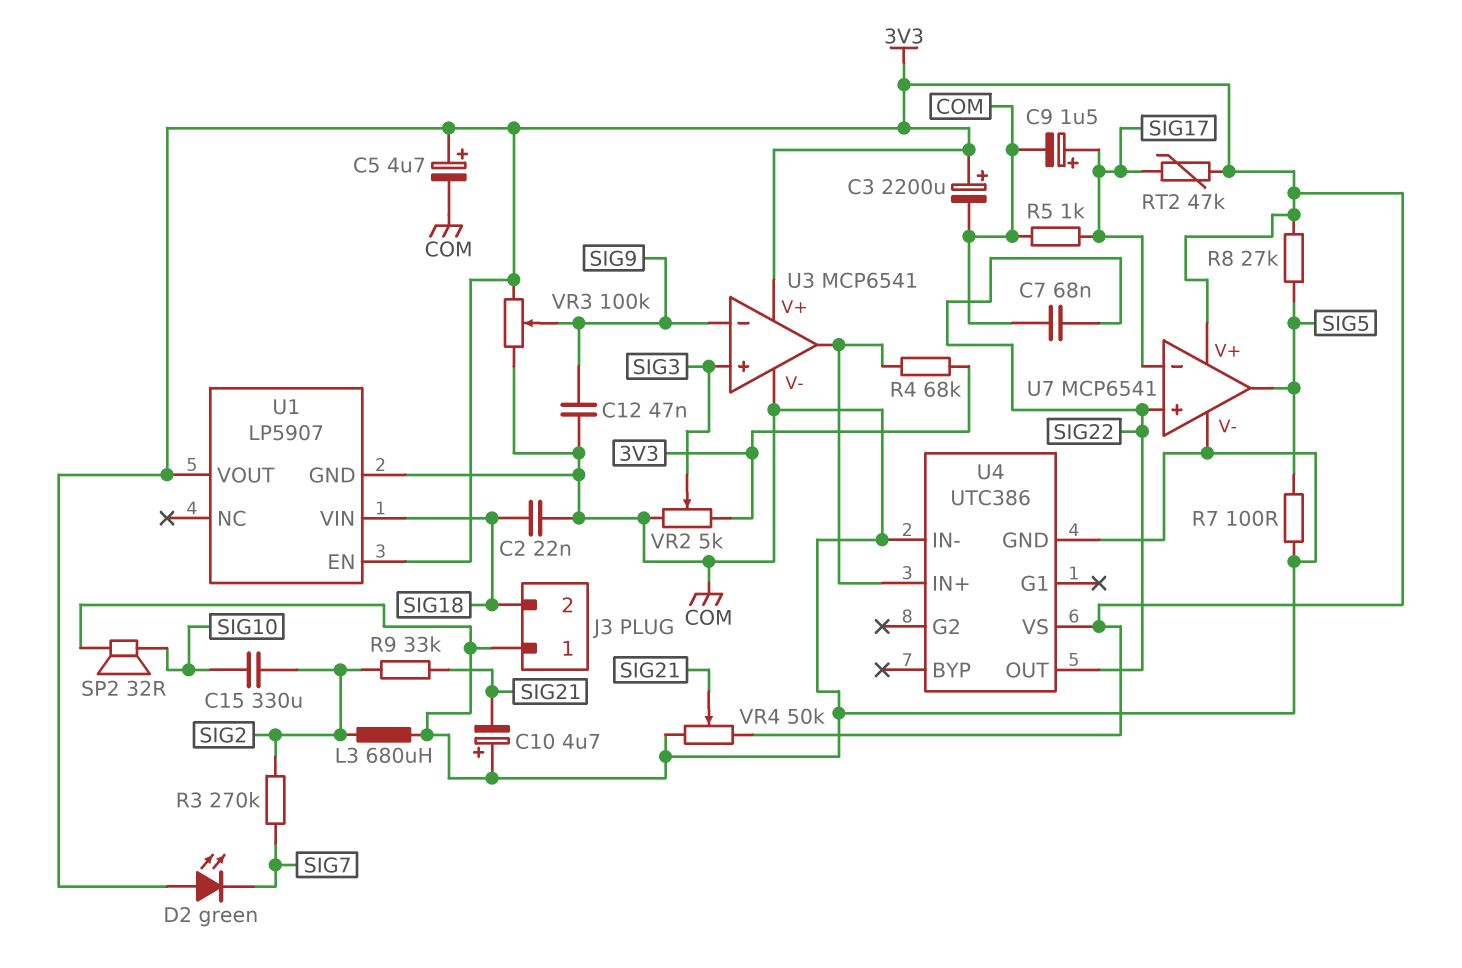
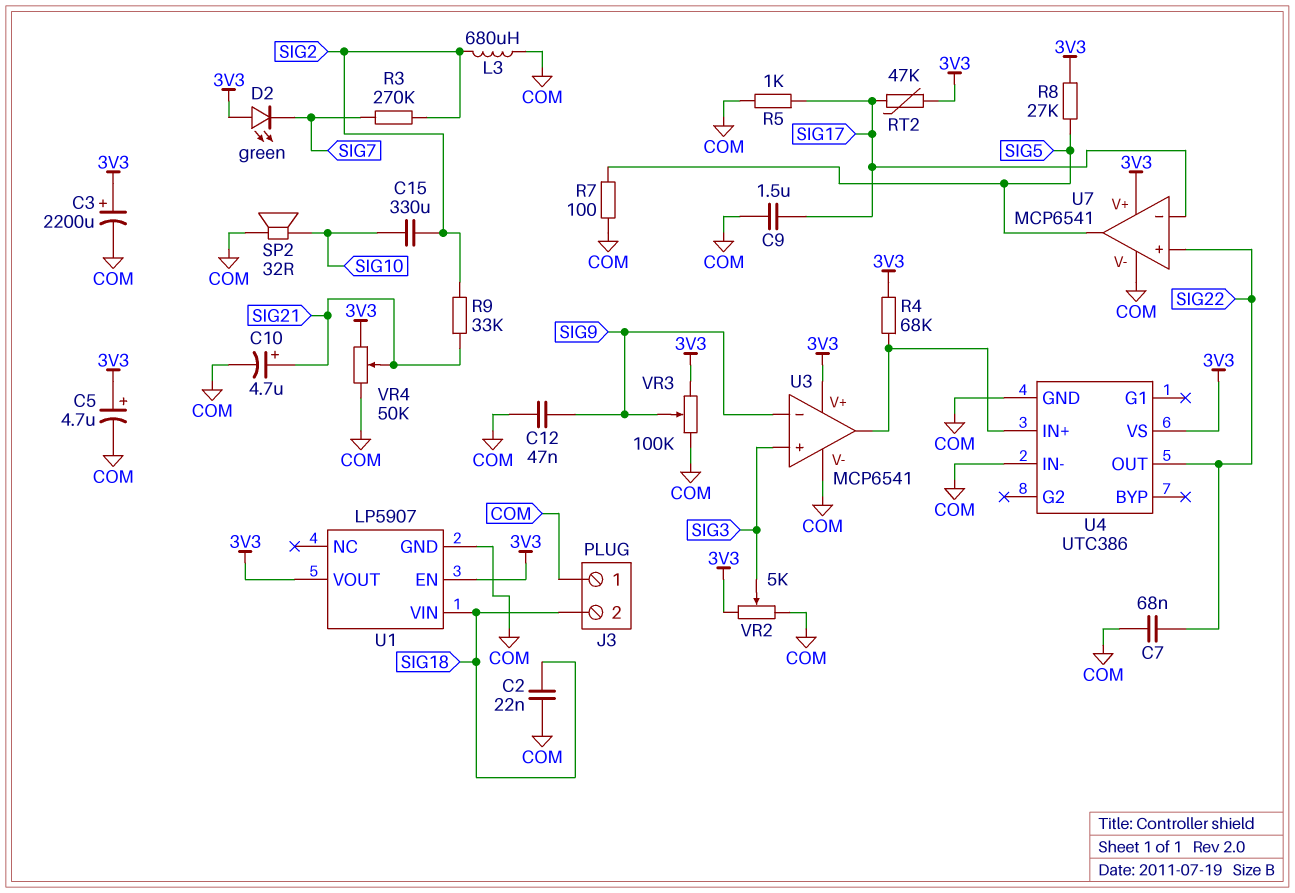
C9: 1.5uF (plus SIG17, minus COM) -> 1.5uF (COM, SIG17)
C10: 4.7uF (plus COM, minus SIG21) -> 4.7uF (plus SIG21, minus COM)

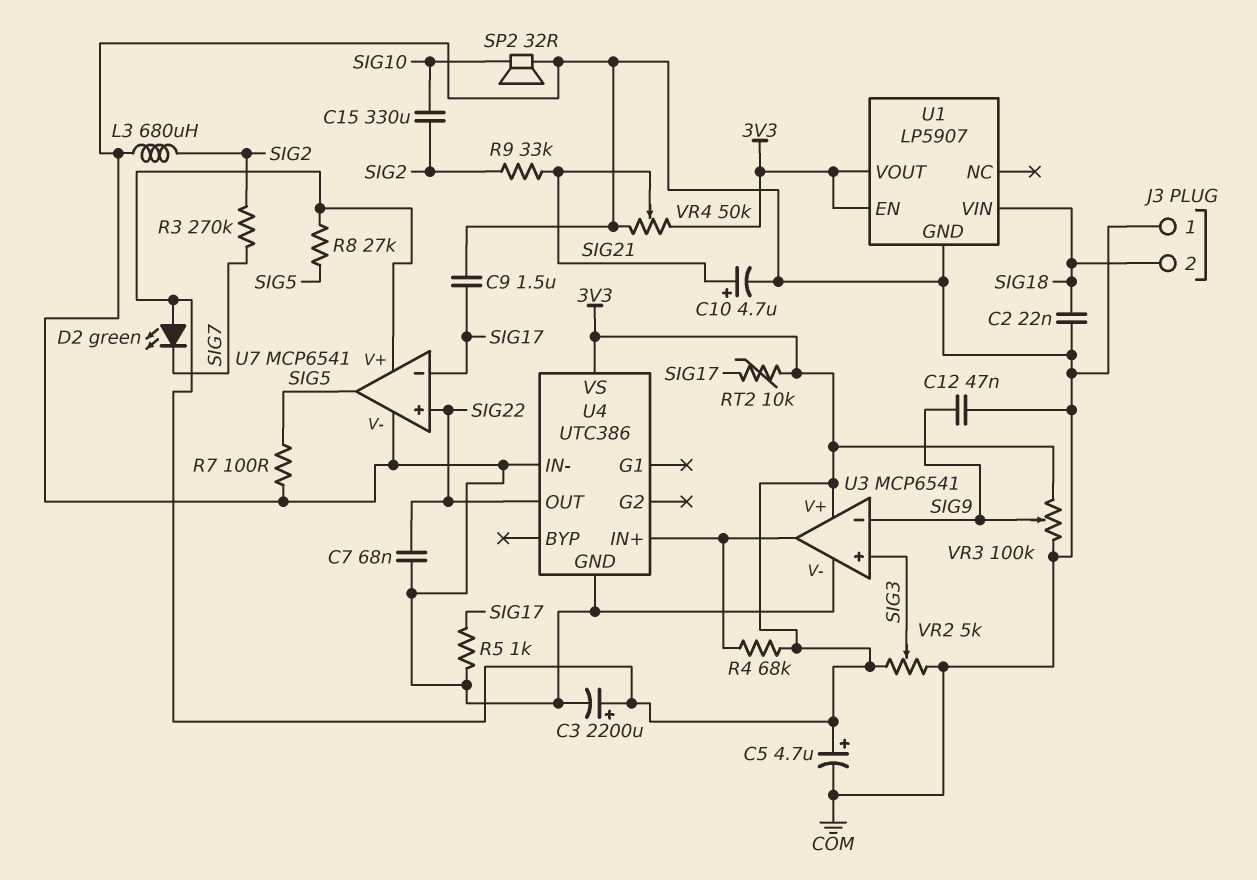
RT2: 47k (3V3, SIG17) -> 10k (3V3, SIG17)

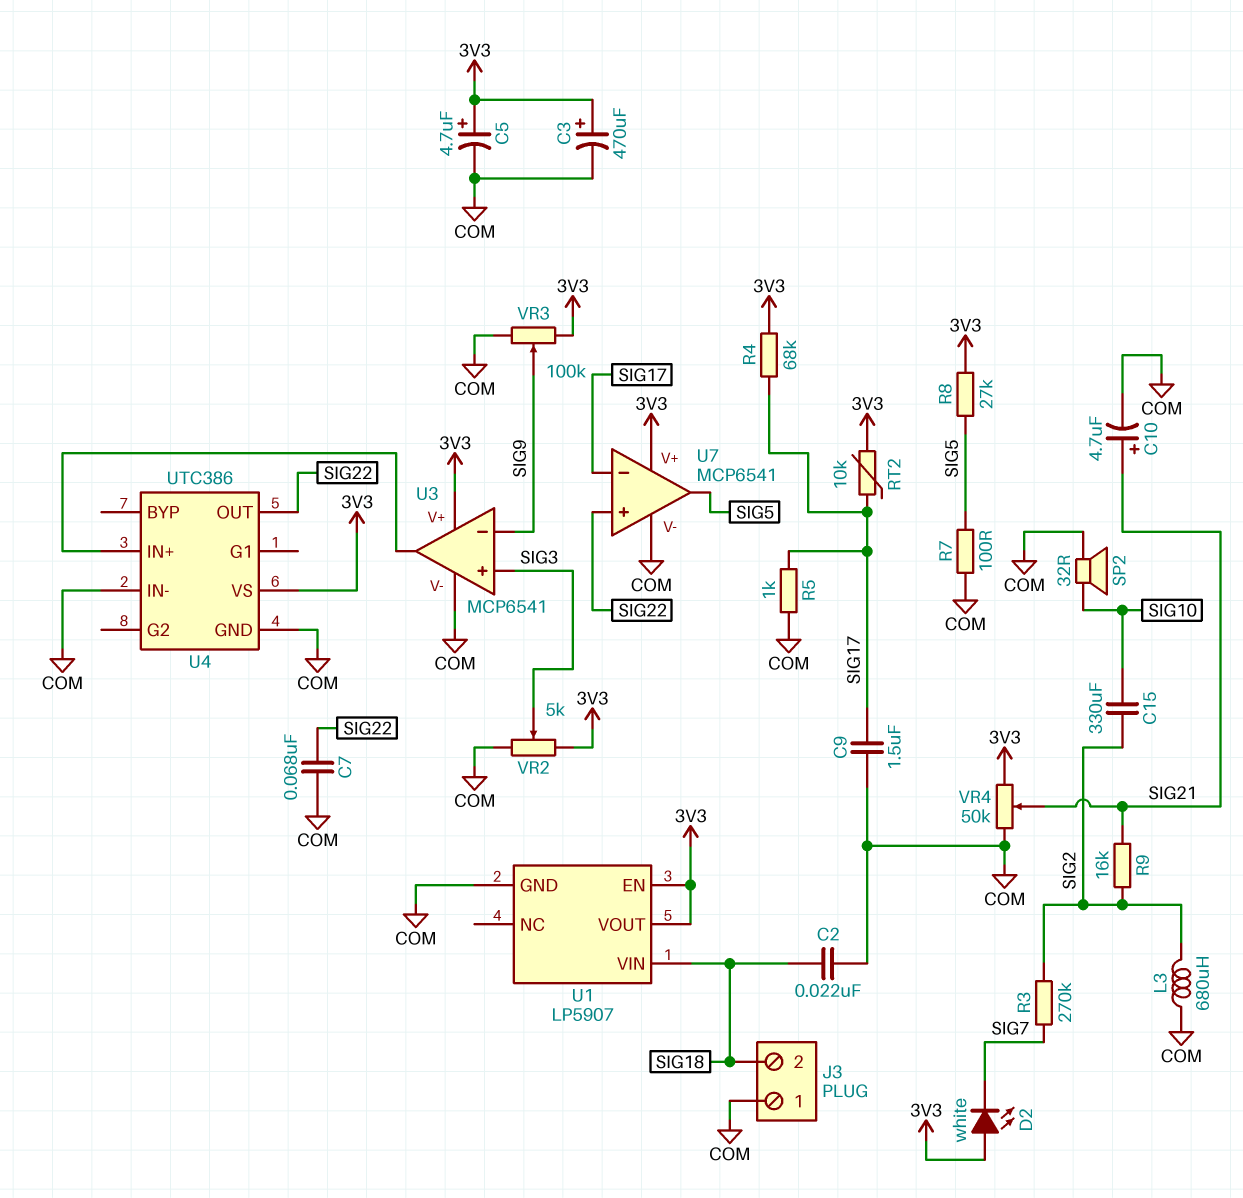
C3: 2200uF (plus 3V3, minus COM) -> 470uF (plus 3V3, minus COM)
C12: 47nF (COM, SIG9) -> none
D2: LED green (A 3V3, K SIG7) -> LED white (A 3V3, K SIG7)
R4: 68k (3V3, U3/out) -> 68k (3V3, SIG17)
R9: 33k (SIG2, SIG21) -> 16k (SIG2, SIG21)

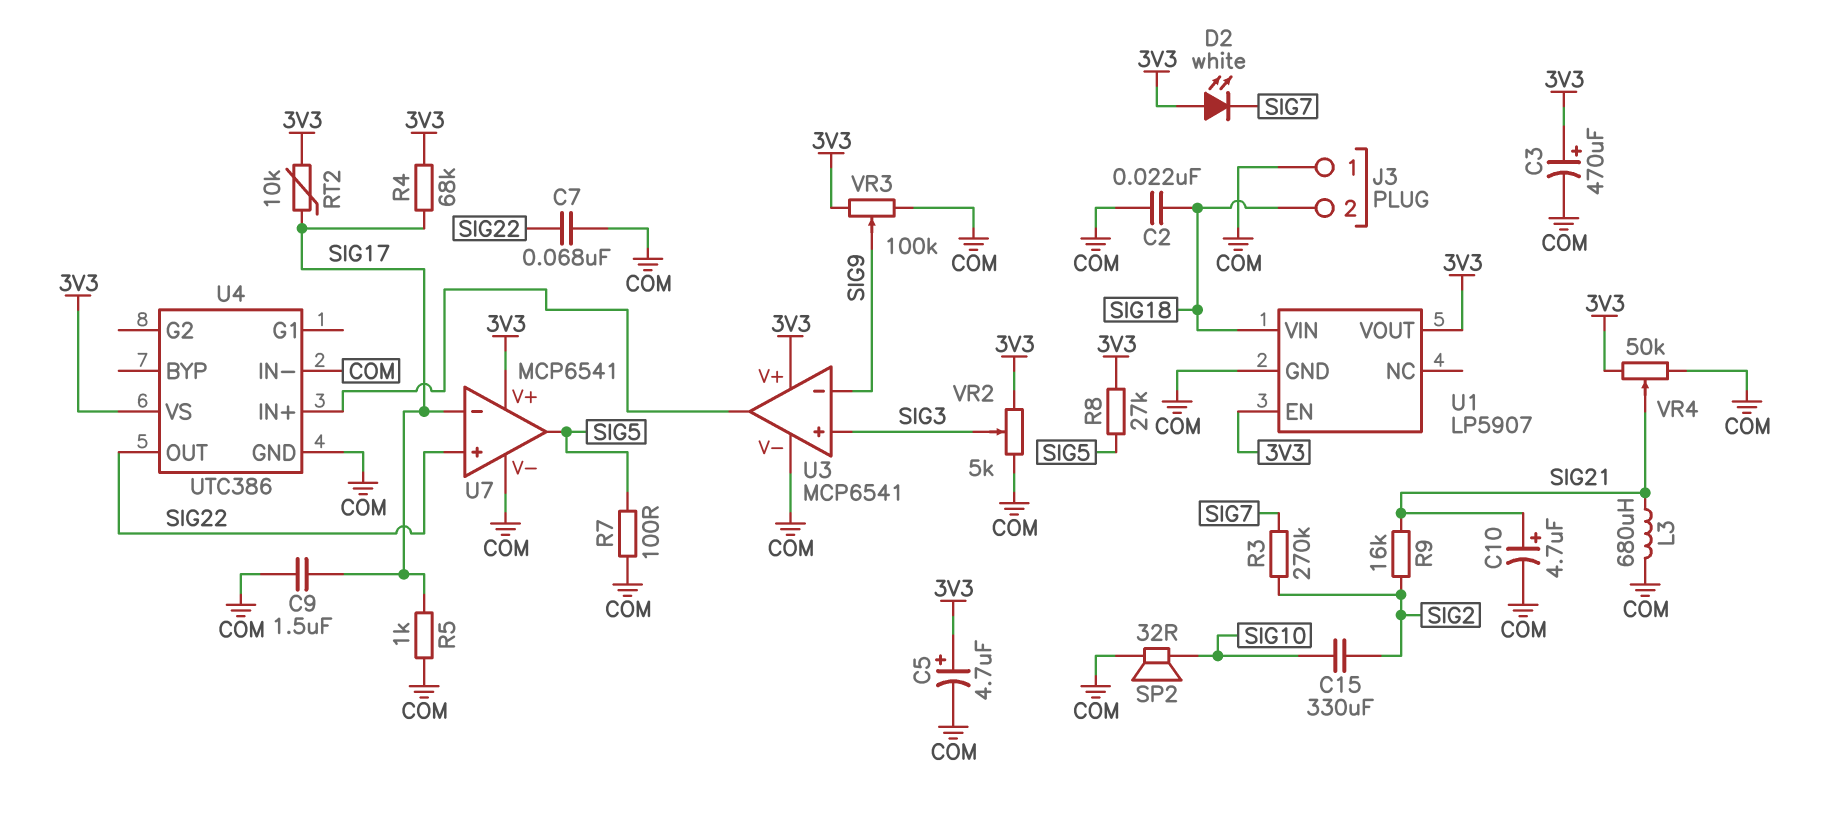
L3: 680uH (COM, SIG2) -> 680uH (COM, SIG21)

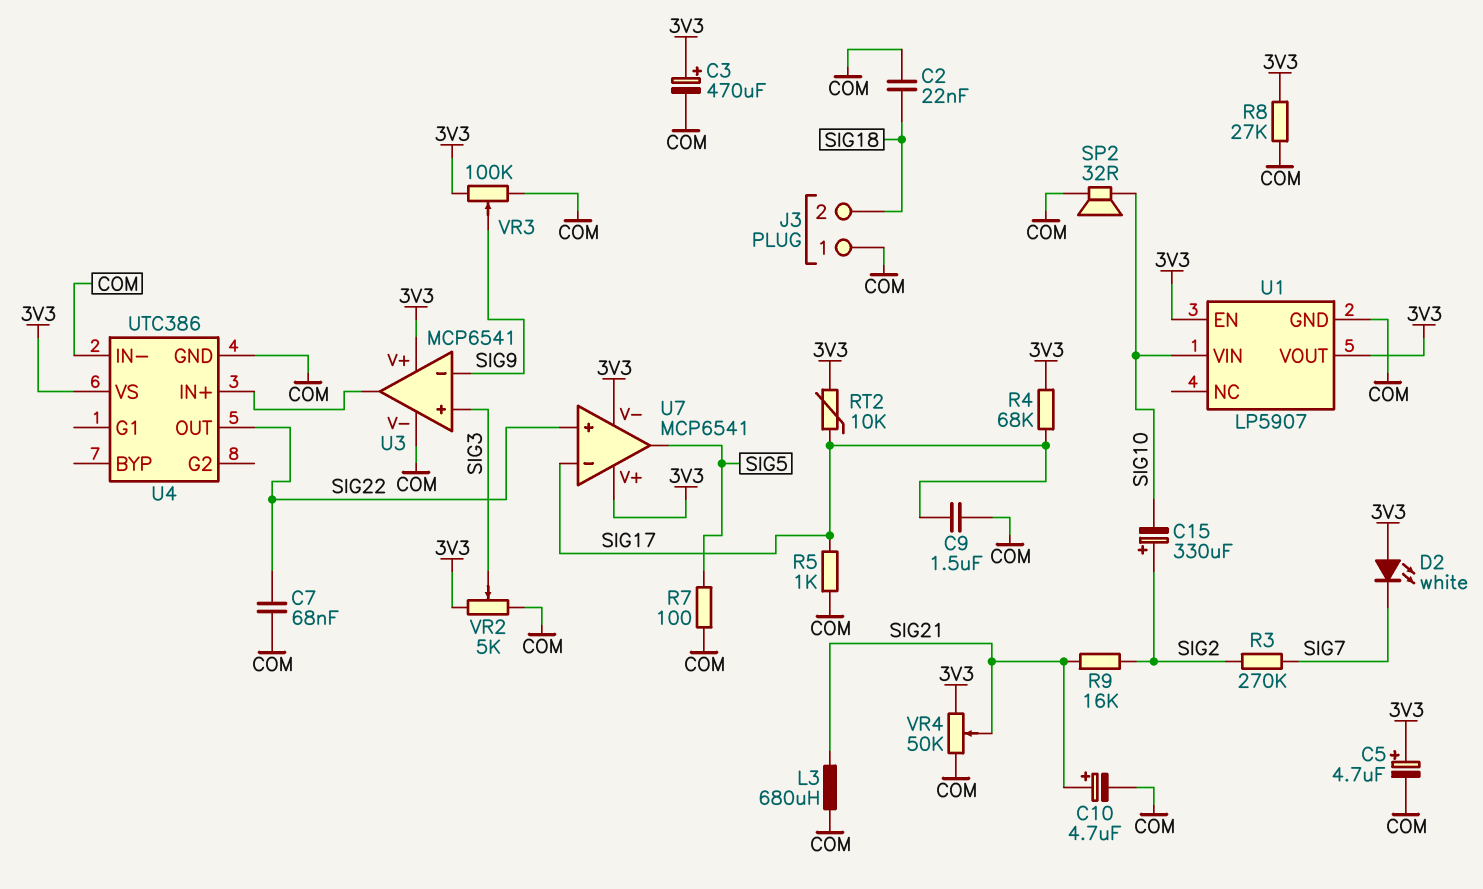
C15: 330uF (SIG2, SIG10) -> 330uF (plus SIG2, minus SIG10)
R8: 27k (3V3, SIG5) -> 27k (3V3, COM)
U1 pin VIN: SIG18 -> SIG10
U7 pin V-: COM -> 3V3

